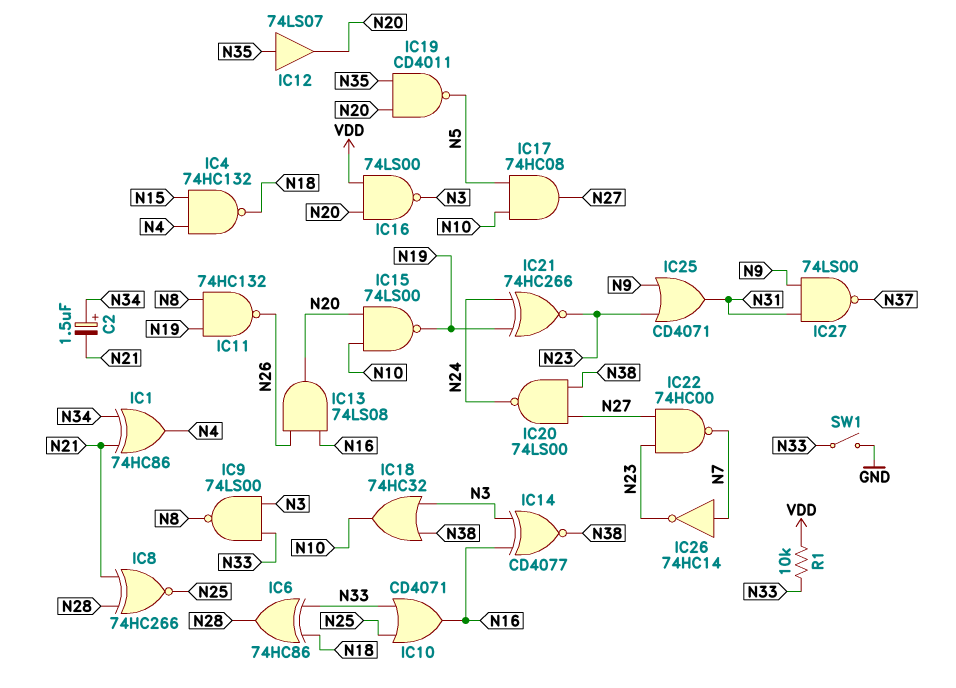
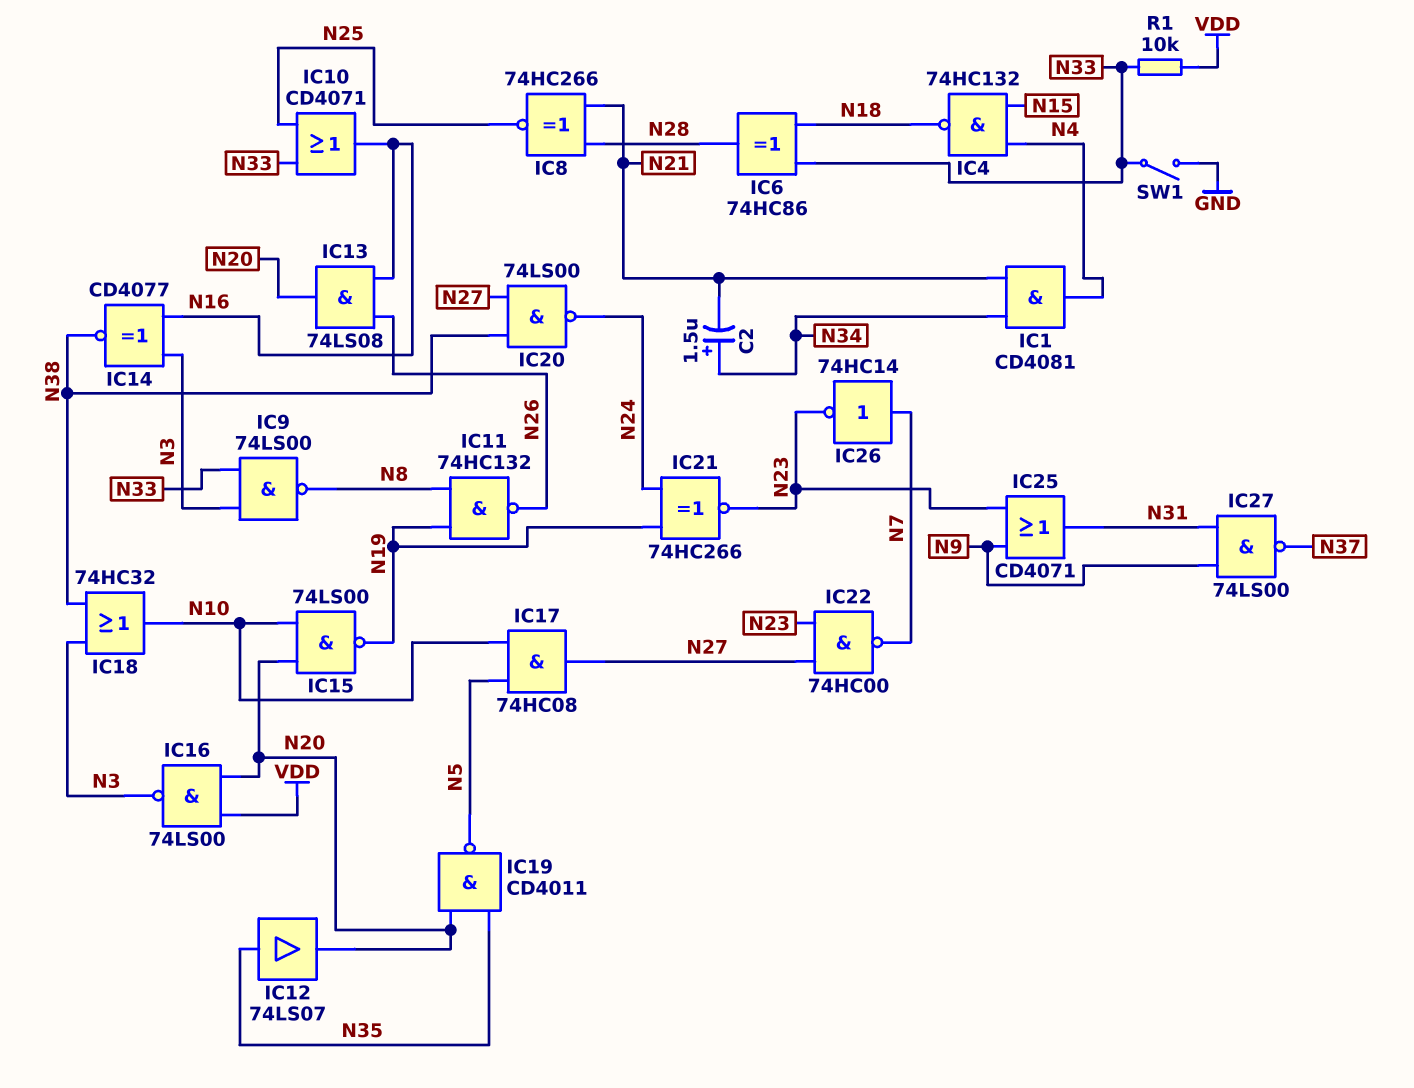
IC1: XOR 74HC86 (in N21, in N34, out N4) -> AND CD4081 (in N21, in N34, out N4)

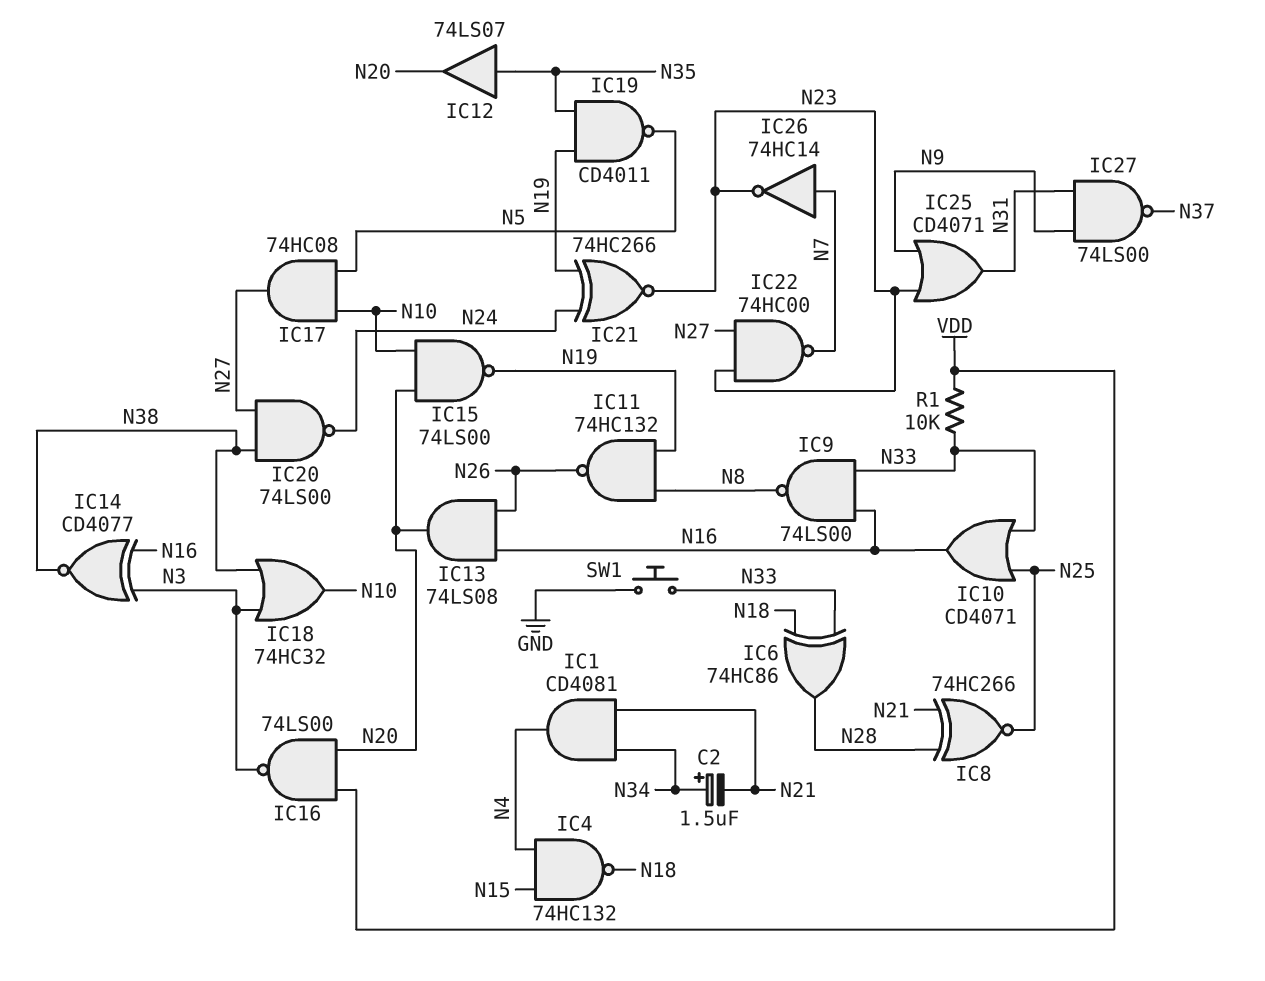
IC9: NAND 74LS00 (in N3, in N33, out N8) -> NAND 74LS00 (in N16, in N33, out N8)
IC19: NAND CD4011 (in N20, in N35, out N5) -> NAND CD4011 (in N19, in N35, out N5)
SW1: switch (GND, N33) -> button (GND, N33)

